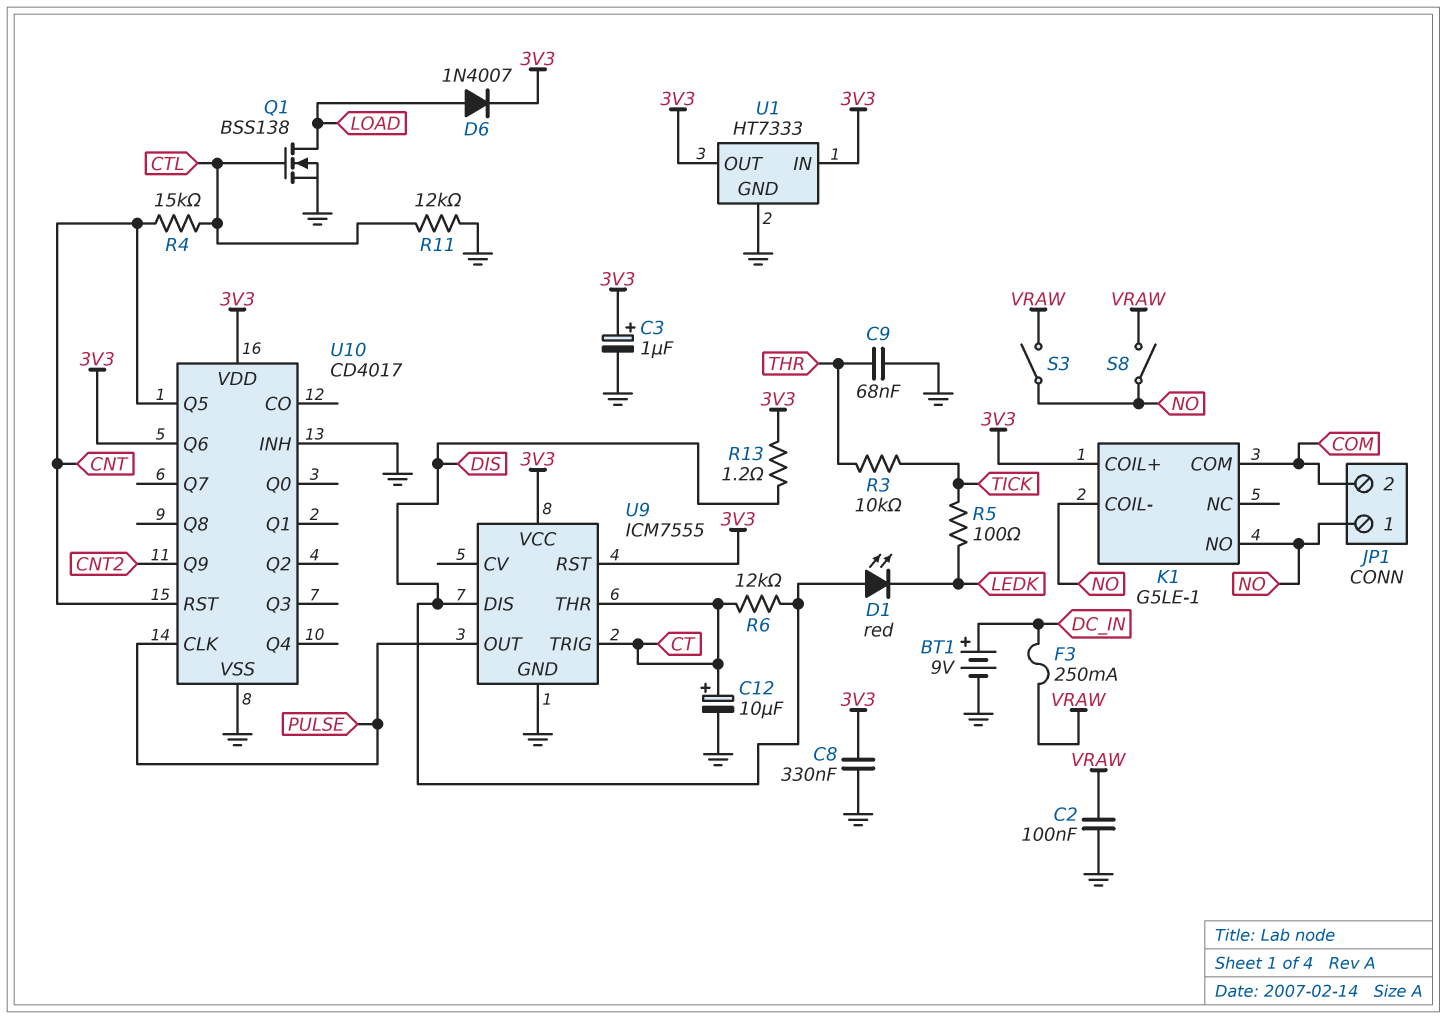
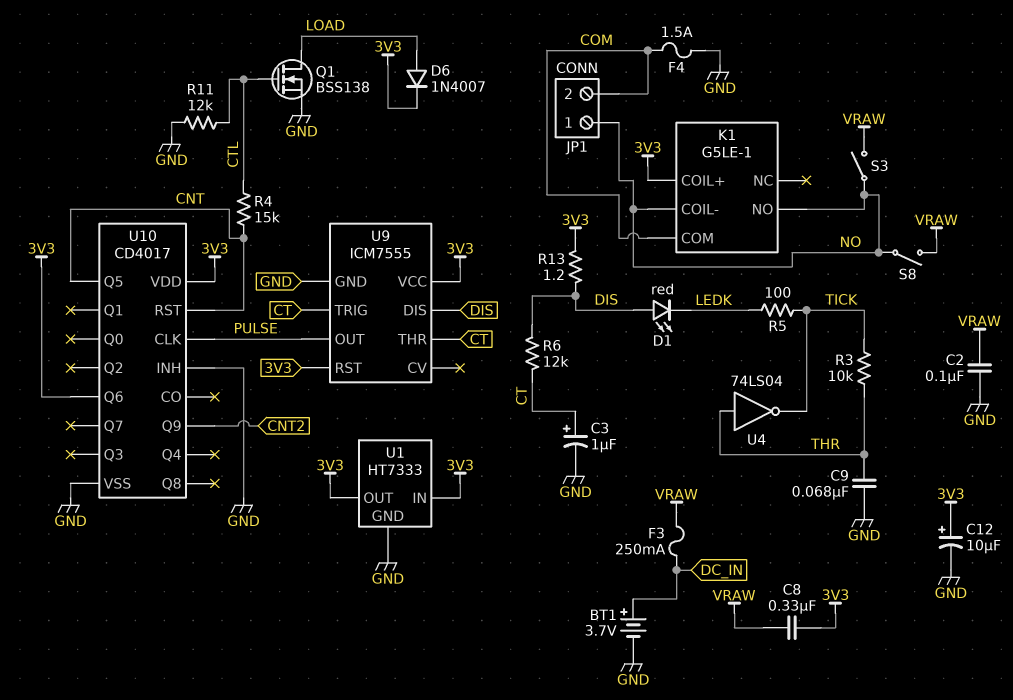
BT1: 9V (plus DC_IN, minus GND) -> 3.7V (plus DC_IN, minus GND)
C3: 1uF (plus 3V3, minus GND) -> 1uF (plus CT, minus GND)
C8: 330nF (3V3, GND) -> 330nF (3V3, VRAW)
C12: 10uF (plus CT, minus GND) -> 10uF (plus 3V3, minus GND)
F4: none -> 1.5A (COM, GND)
U4: none -> NOT 74LS04 (in THR, out TICK)

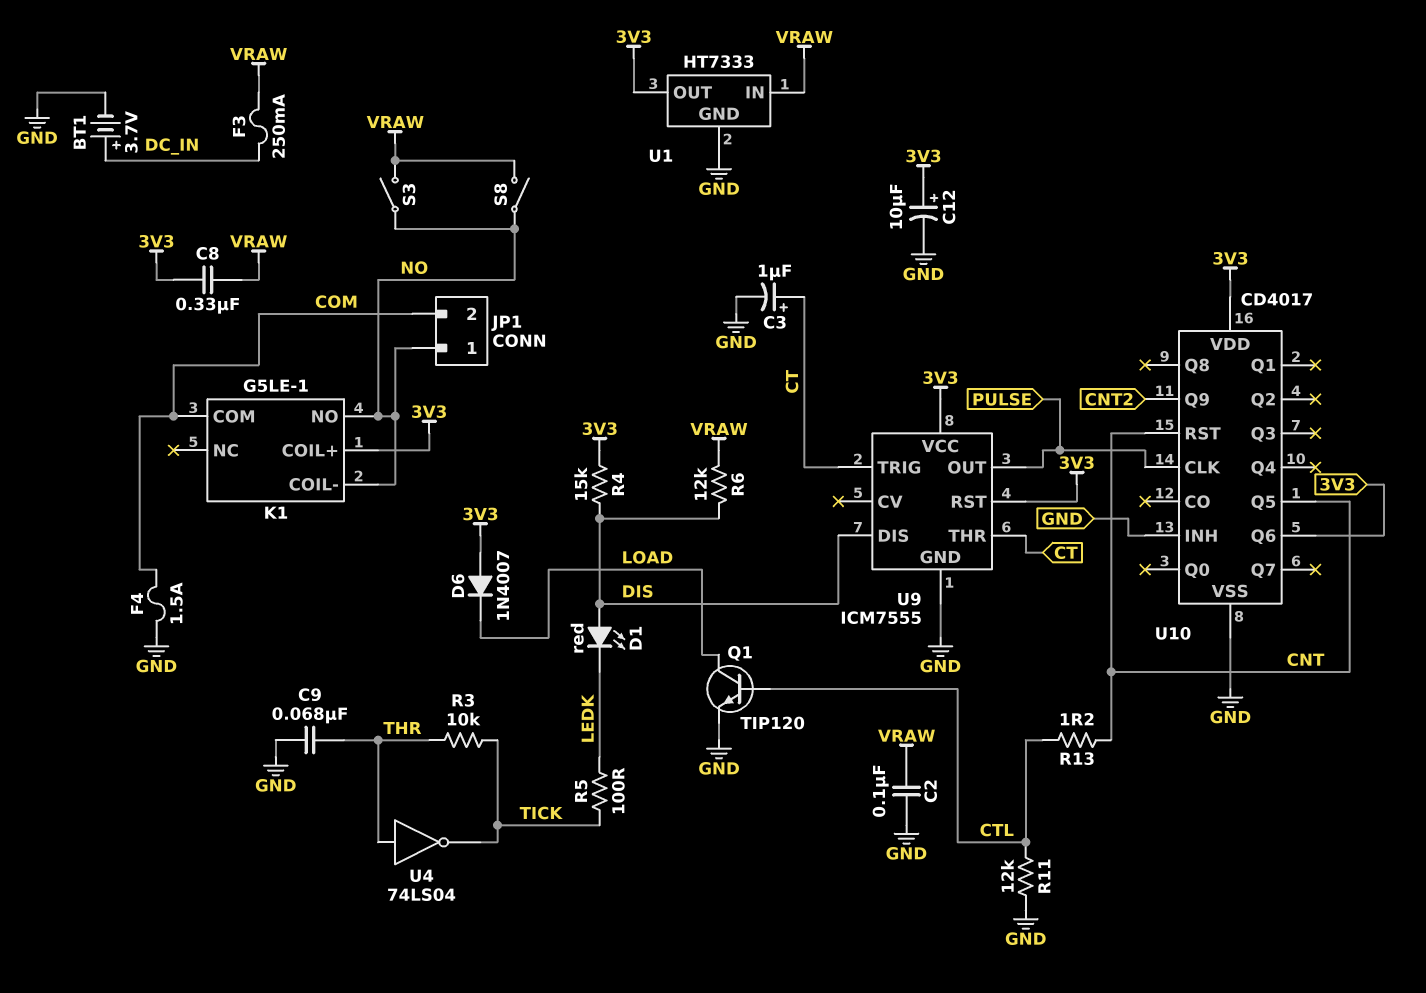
D6: diode 1N4007 (A LOAD, K 3V3) -> diode 1N4007 (A 3V3, K LOAD)
Q1: NMOS BSS138 (G CTL, D LOAD, S GND) -> NPN TIP120 (B CTL, C LOAD, E GND)
R4: 15k (CNT, CTL) -> 15k (3V3, DIS)
R6: 12k (CT, DIS) -> 12k (DIS, VRAW)
R13: 1.2 (3V3, DIS) -> 1.2 (CNT, CTL)
U1 pin IN: 3V3 -> VRAW

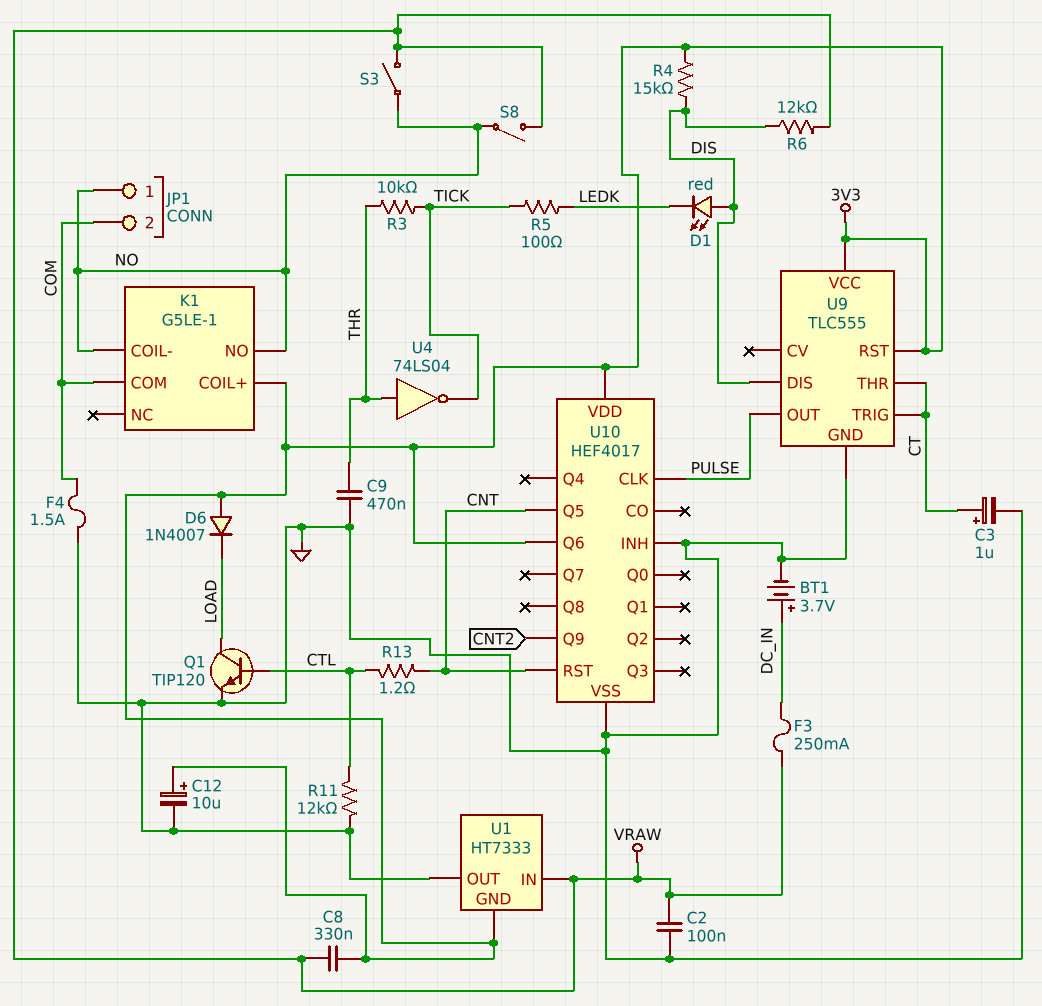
C9: 68nF (GND, THR) -> 470nF (GND, THR)
U1 pin GND: GND -> 3V3
U1 pin OUT: 3V3 -> GND
U9: ICM7555 -> TLC555
U10: CD4017 -> HEF4017

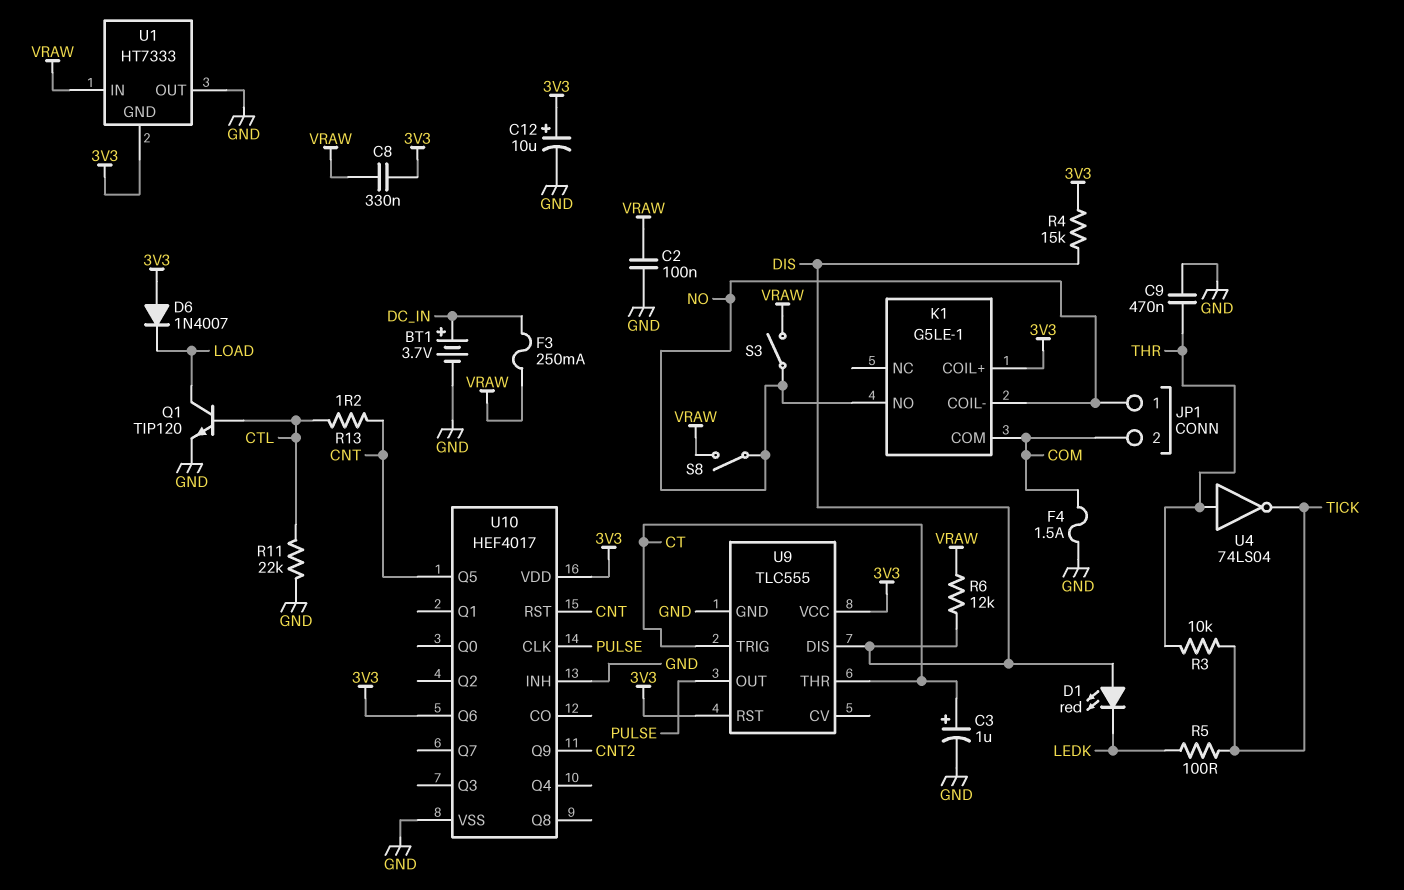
R11: 12k (CTL, GND) -> 22k (CTL, GND)

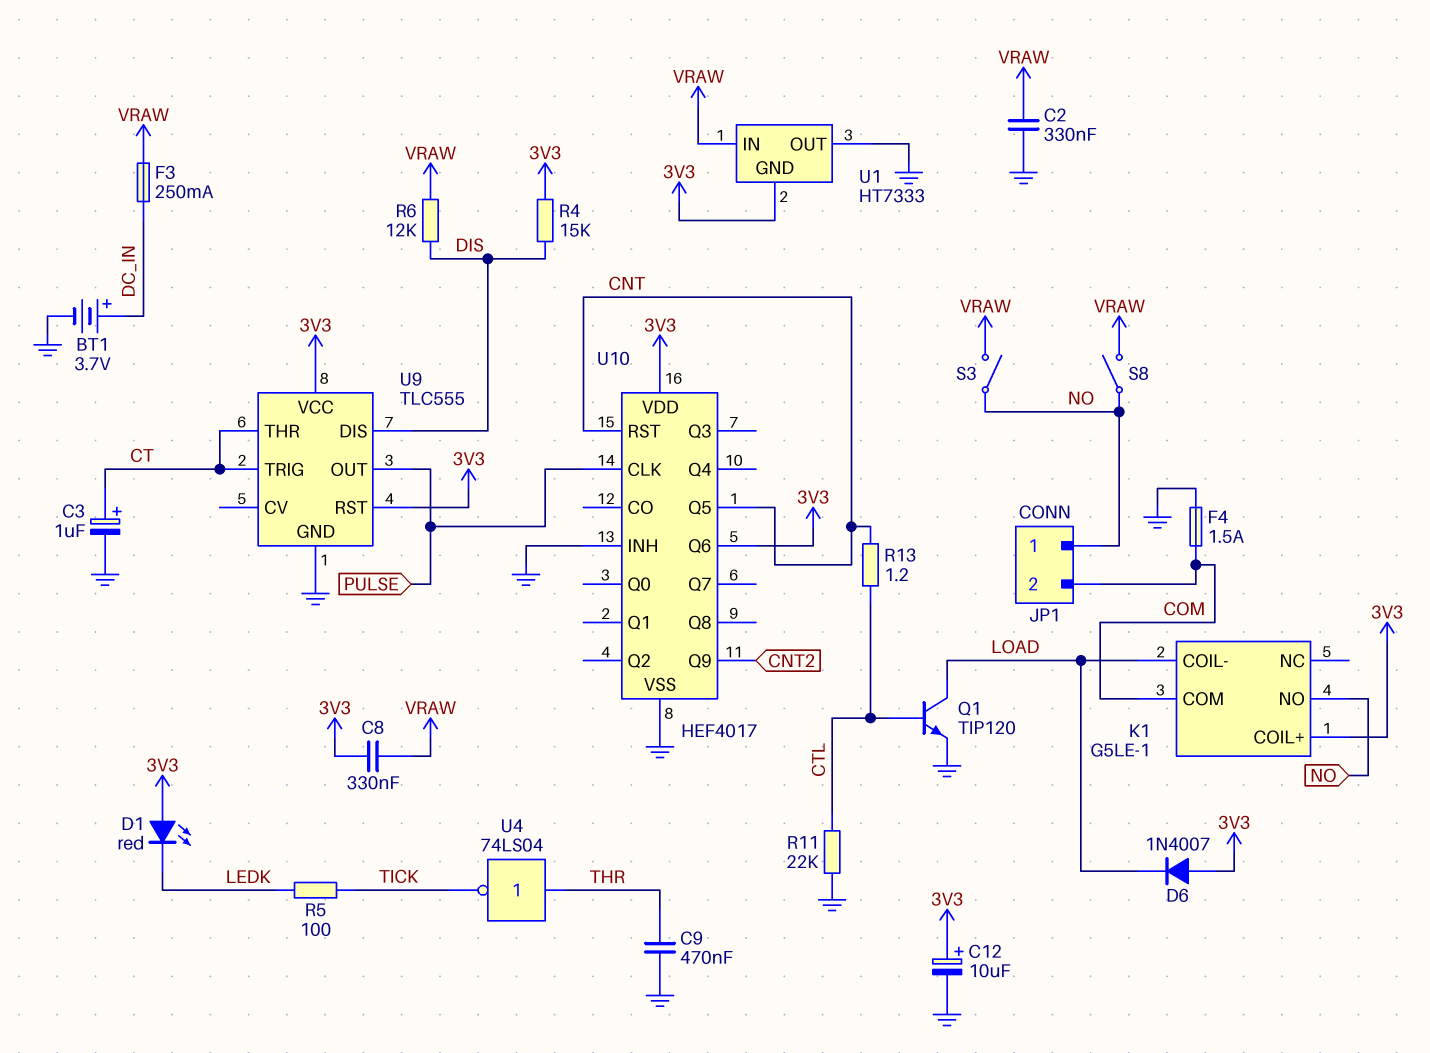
C2: 100nF (GND, VRAW) -> 330nF (GND, VRAW)
D1: LED red (A DIS, K LEDK) -> LED red (A 3V3, K LEDK)
K1 pin COIL-: NO -> LOAD
R3: 10k (THR, TICK) -> none

